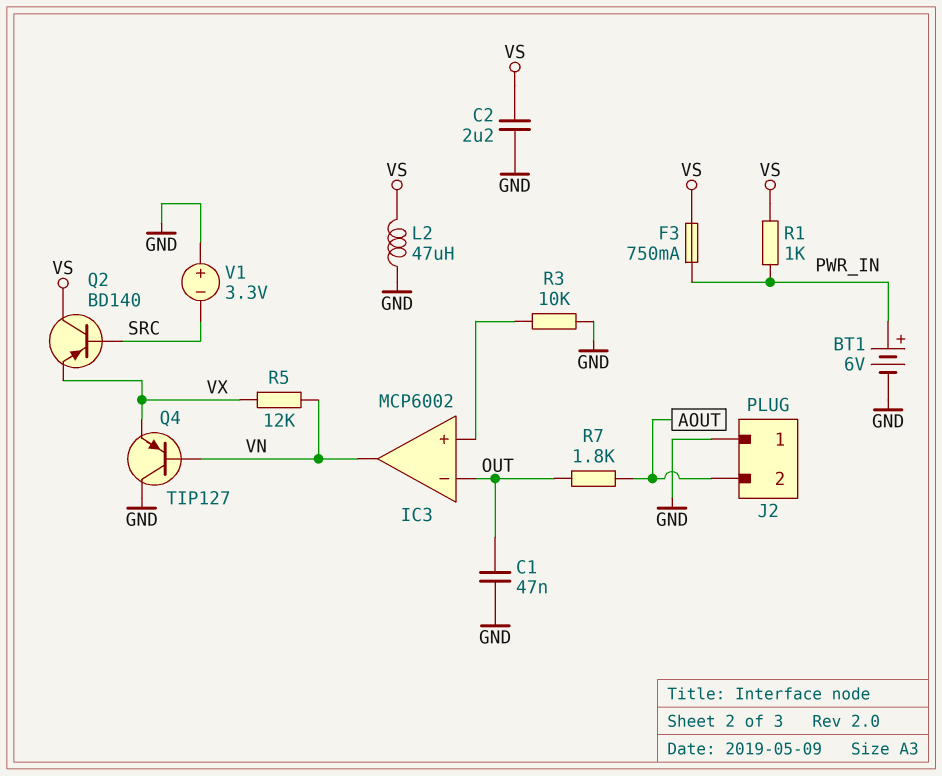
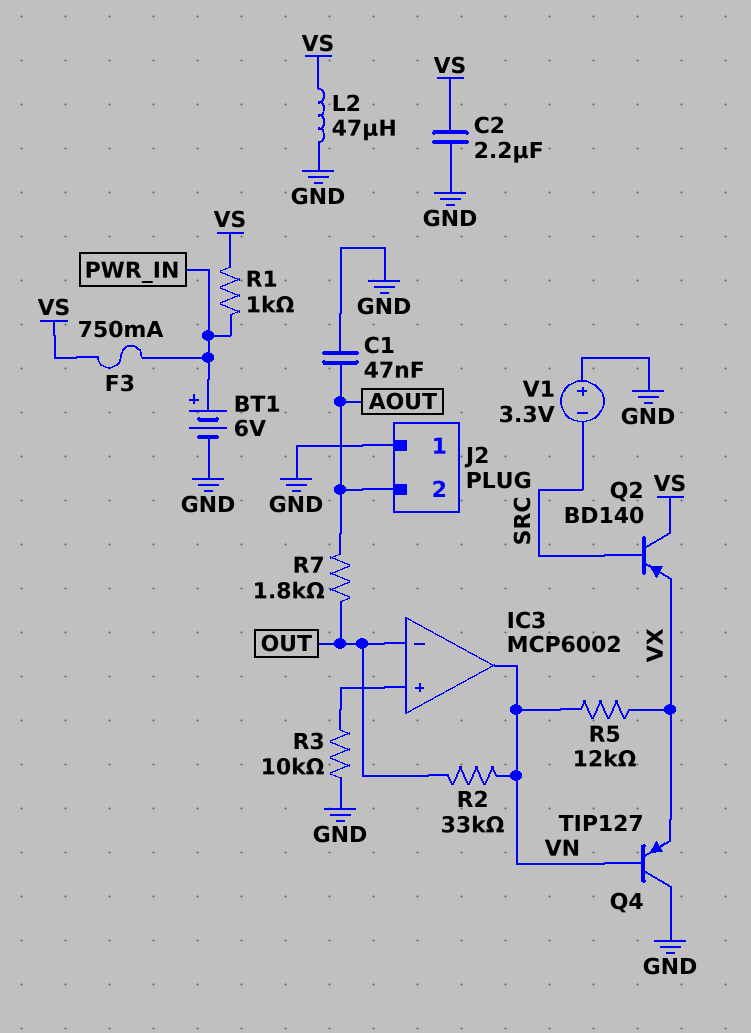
C1: 47nF (GND, OUT) -> 47nF (AOUT, GND)
R2: none -> 33k (OUT, VN)

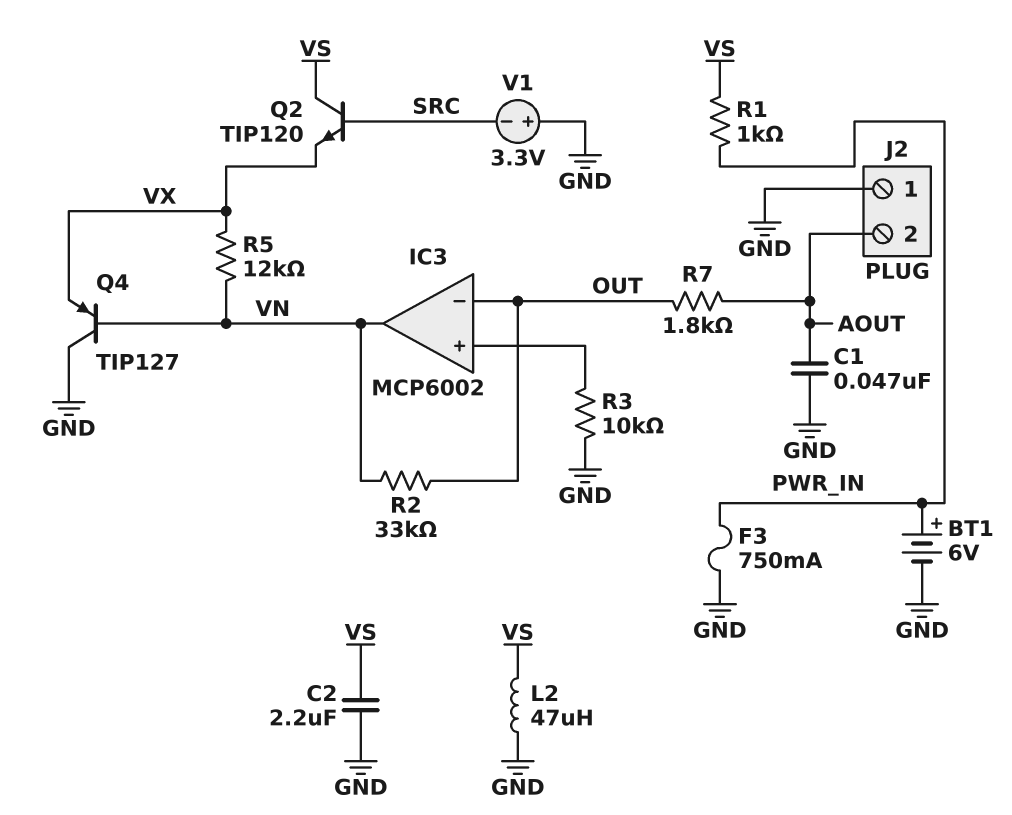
F3: 750mA (PWR_IN, VS) -> 750mA (GND, PWR_IN)
Q2: PNP BD140 (B SRC, C VS, E VX) -> NPN TIP120 (B SRC, C VS, E VX)

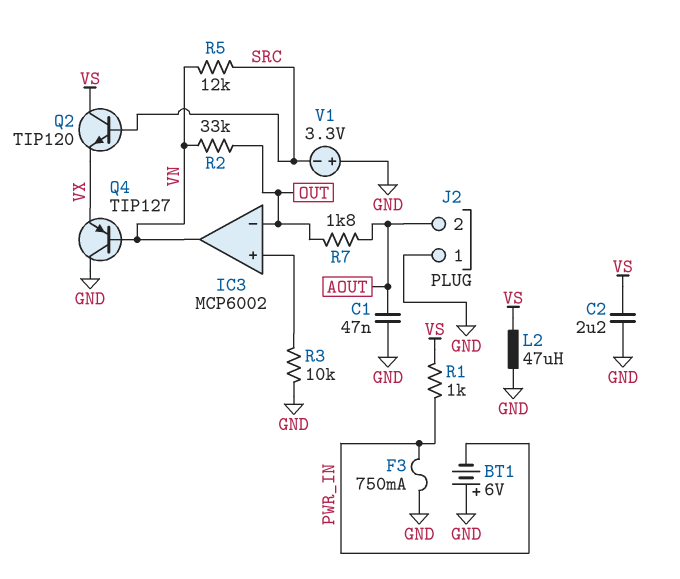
BT1: 6V (plus PWR_IN, minus GND) -> 6V (plus GND, minus PWR_IN)
R5: 12k (VN, VX) -> 12k (SRC, VN)

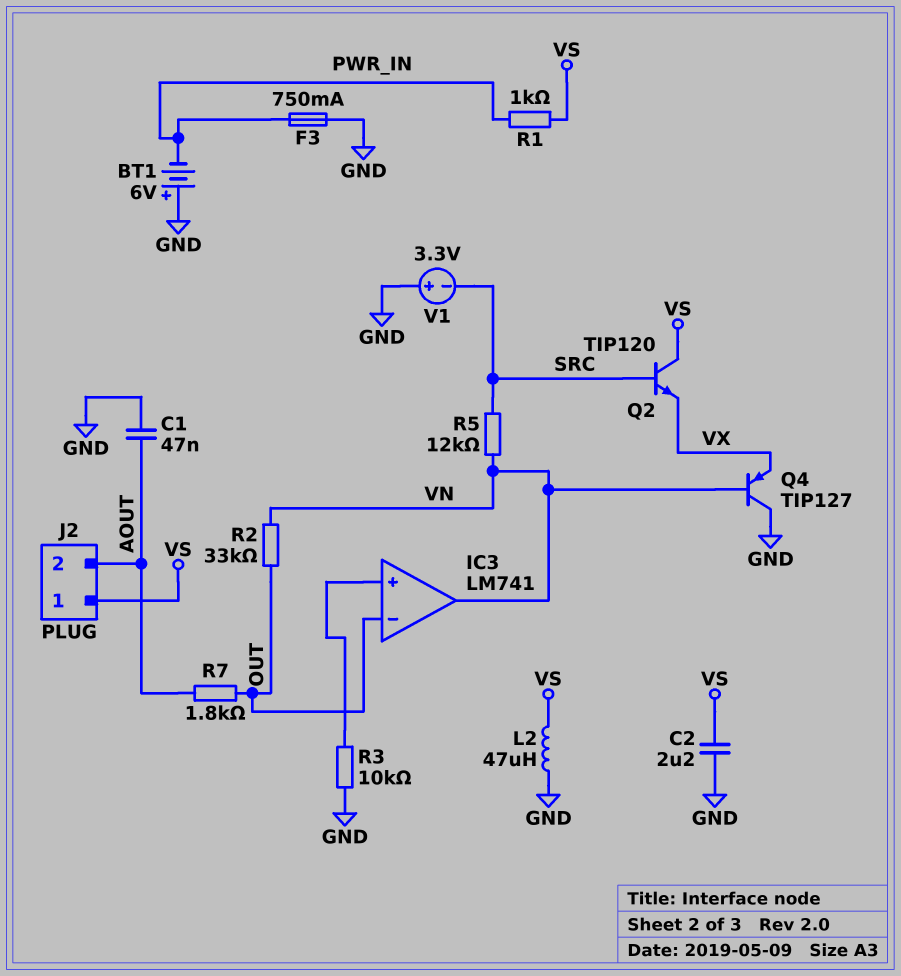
IC3: MCP6002 -> LM741
J2 pin 1: GND -> VS

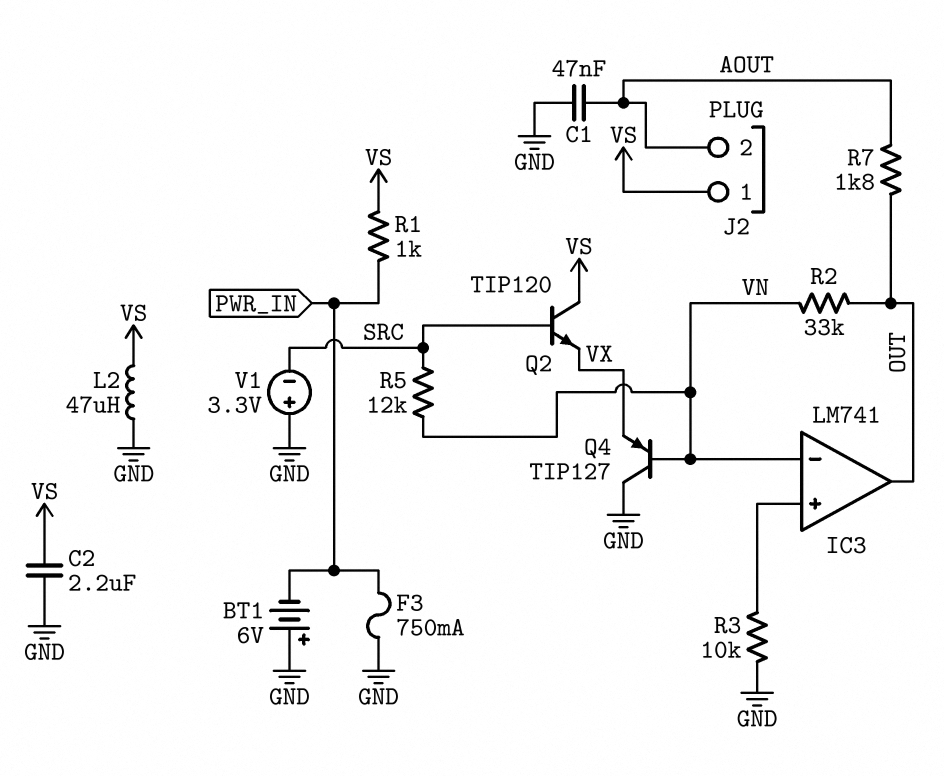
IC3 pin in-: OUT -> VN
IC3 pin out: VN -> OUT

